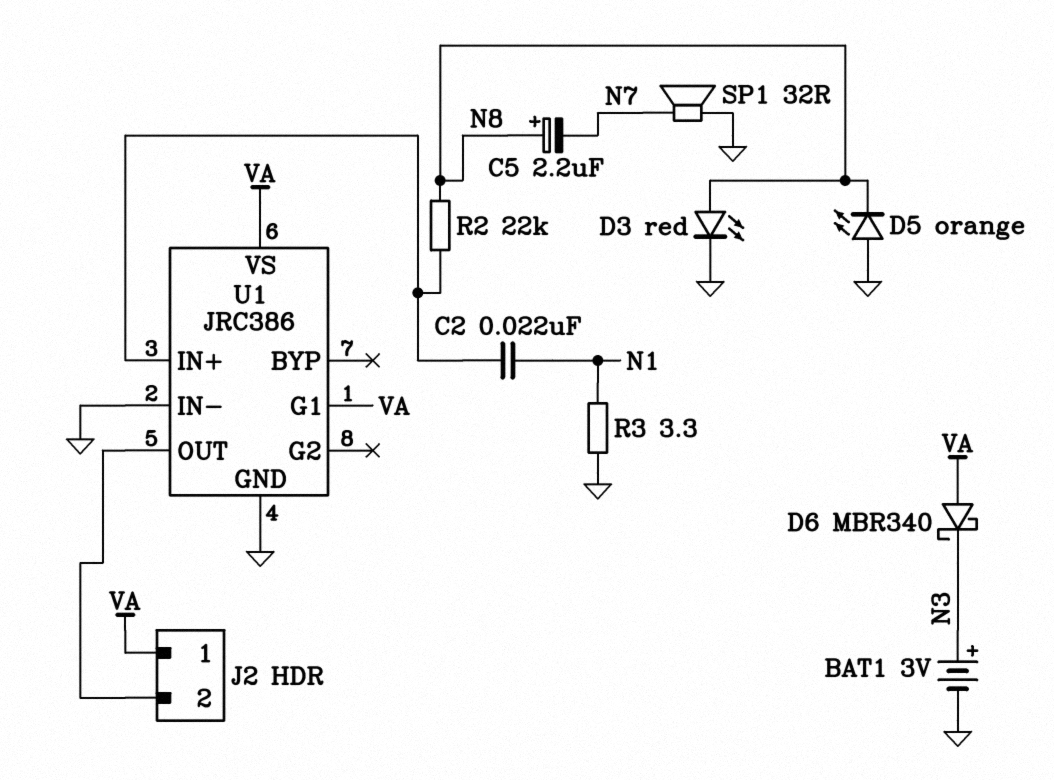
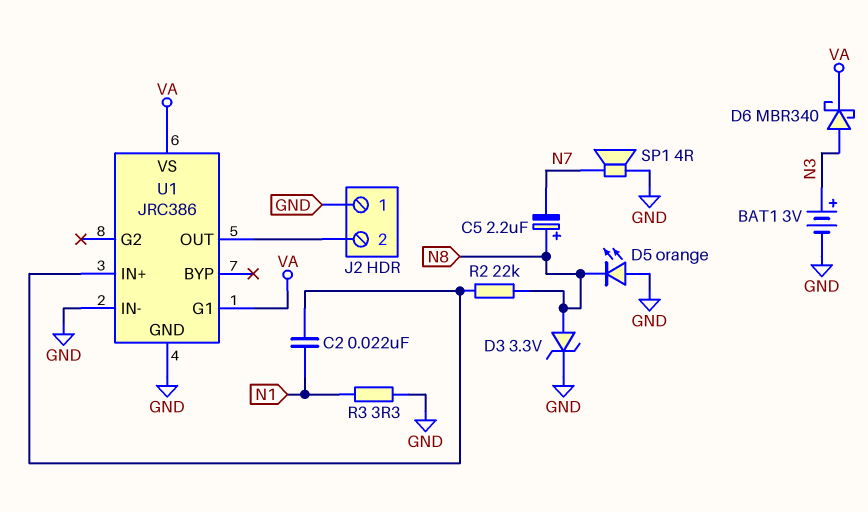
D3: LED red (A N8, K GND) -> zener 3.3V (A N8, K GND)
D6: schottky MBR340 (A VA, K N3) -> schottky MBR340 (A N3, K VA)
J2 pin 1: VA -> GND
SP1: speaker 32R (GND, N7) -> speaker 4R (GND, N7)

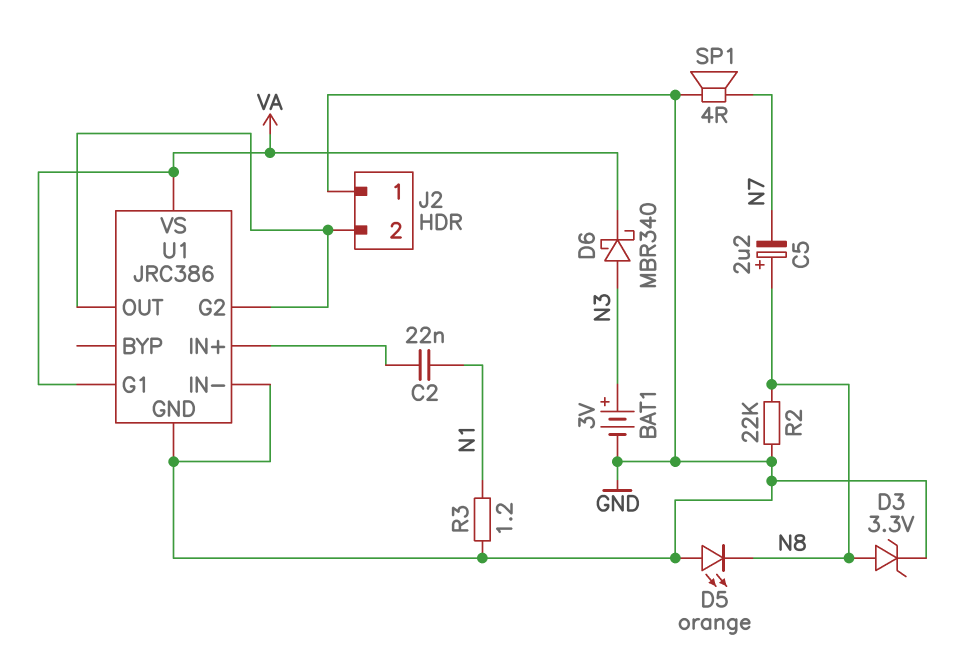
R2: 22k (N8, U1/IN+) -> 22k (GND, N8)
R3: 3.3 (GND, N1) -> 1.2 (GND, N1)
U1 pin G2: none -> J2/2

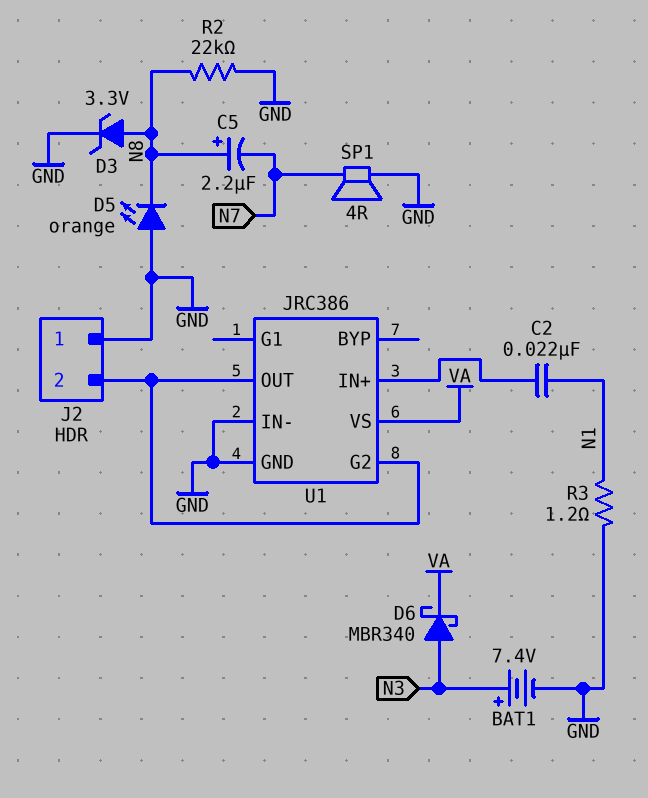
BAT1: 3V (plus N3, minus GND) -> 7.4V (plus N3, minus GND)
U1 pin G1: VA -> none

